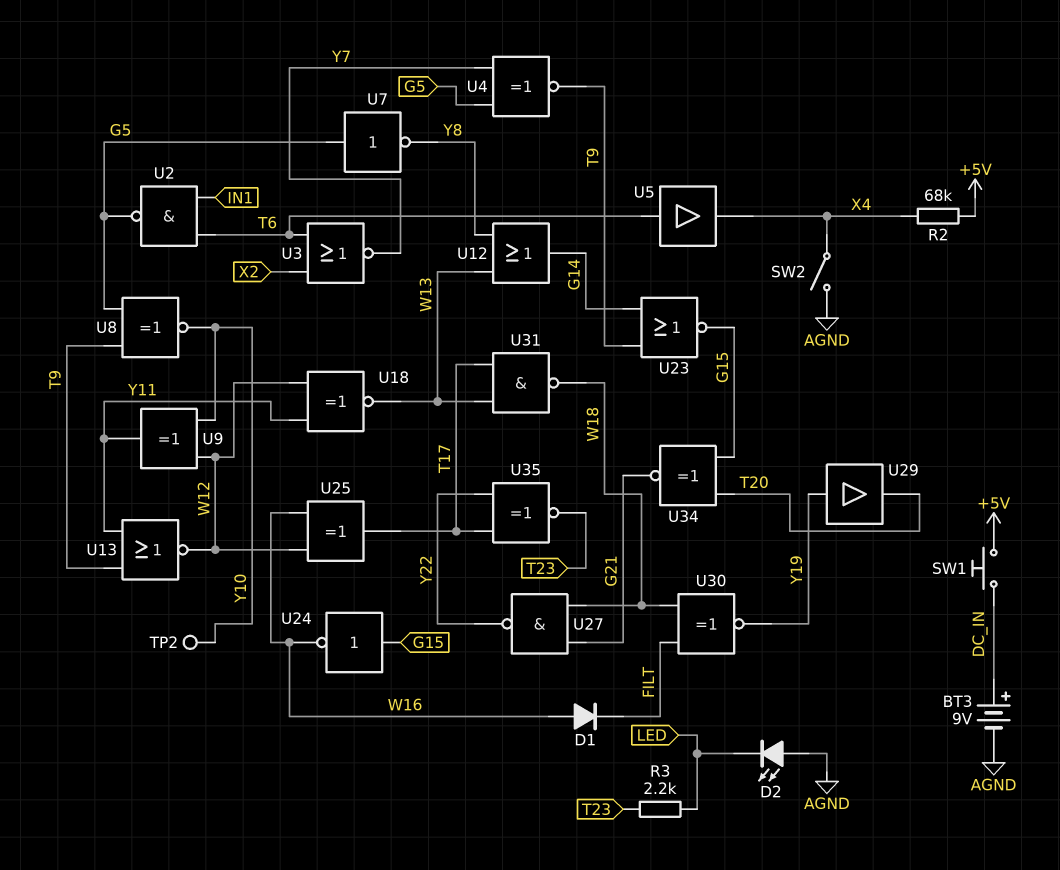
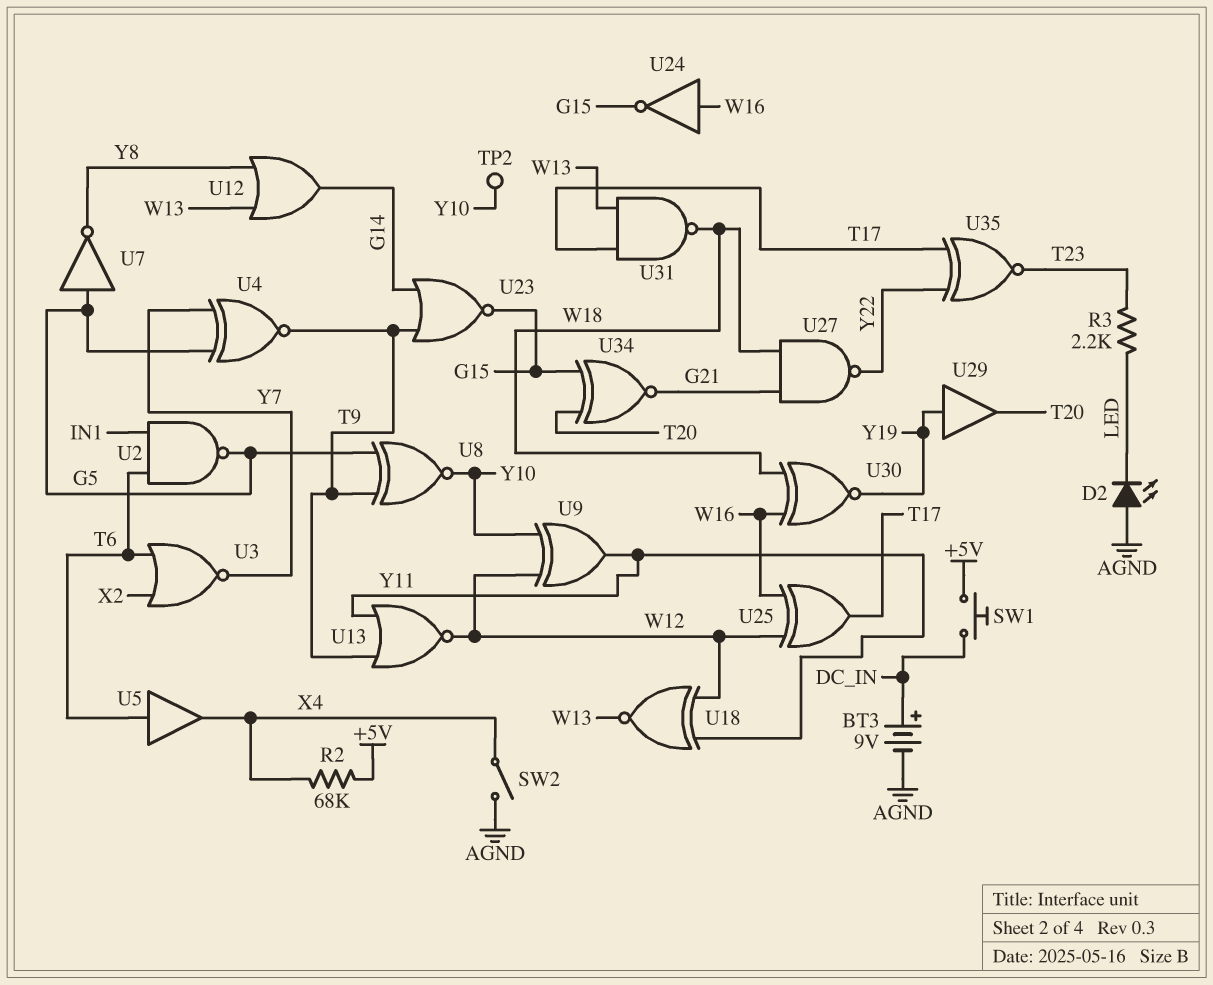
D1: diode (A W16, K FILT) -> none
U24: NOT (in G15, out W16) -> NOT (in W16, out G15)
U30: XNOR (in FILT, in W18, out Y19) -> XNOR (in W16, in W18, out Y19)

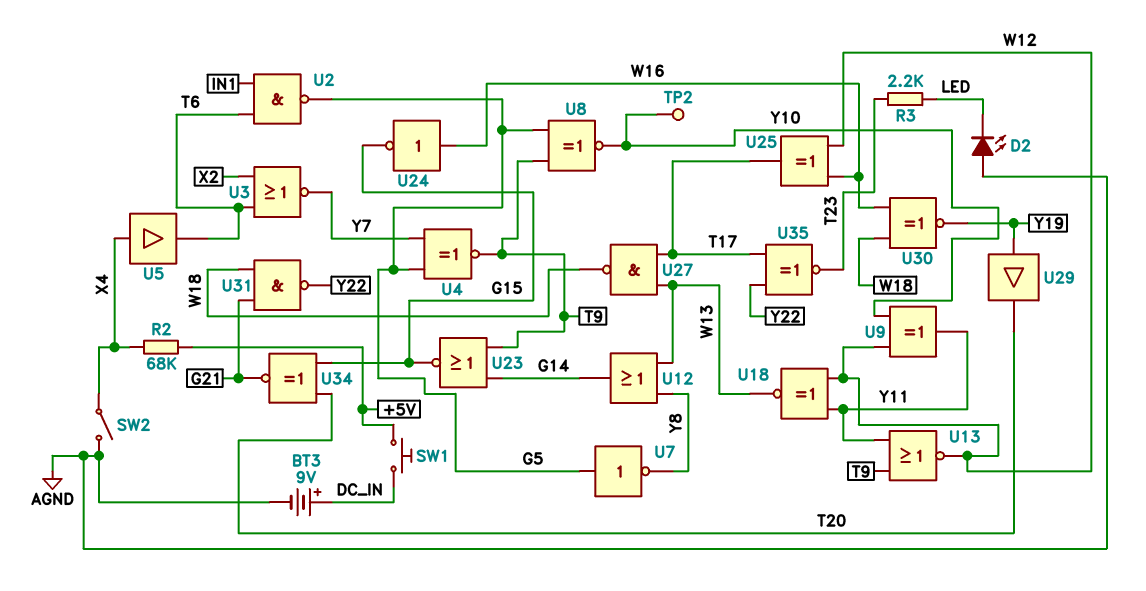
U5: buffer (in T6, out X4) -> buffer (in X4, out T6)
U27: NAND (in G21, in W18, out Y22) -> NAND (in T17, in W13, out W18)
U31: NAND (in T17, in W13, out W18) -> NAND (in G21, in W18, out Y22)

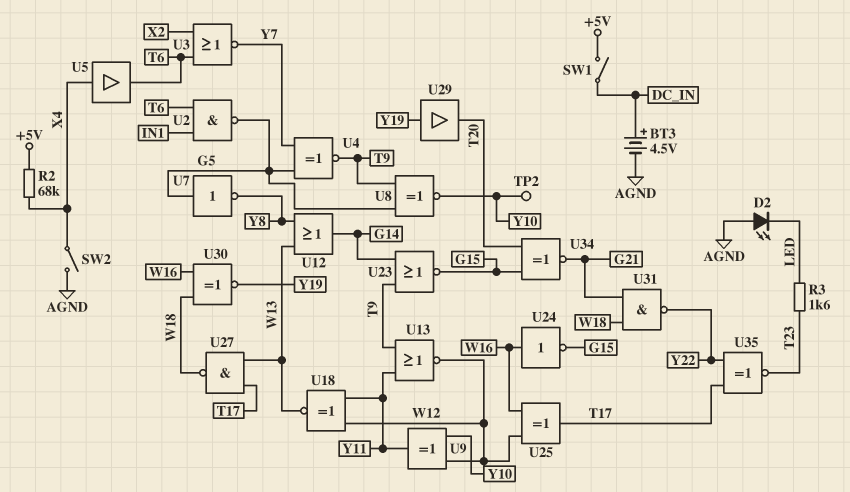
BT3: 9V (plus DC_IN, minus AGND) -> 4.5V (plus DC_IN, minus AGND)
R3: 2.2k (LED, T23) -> 1.6k (LED, T23)
SW1: button (+5V, DC_IN) -> switch (+5V, DC_IN)

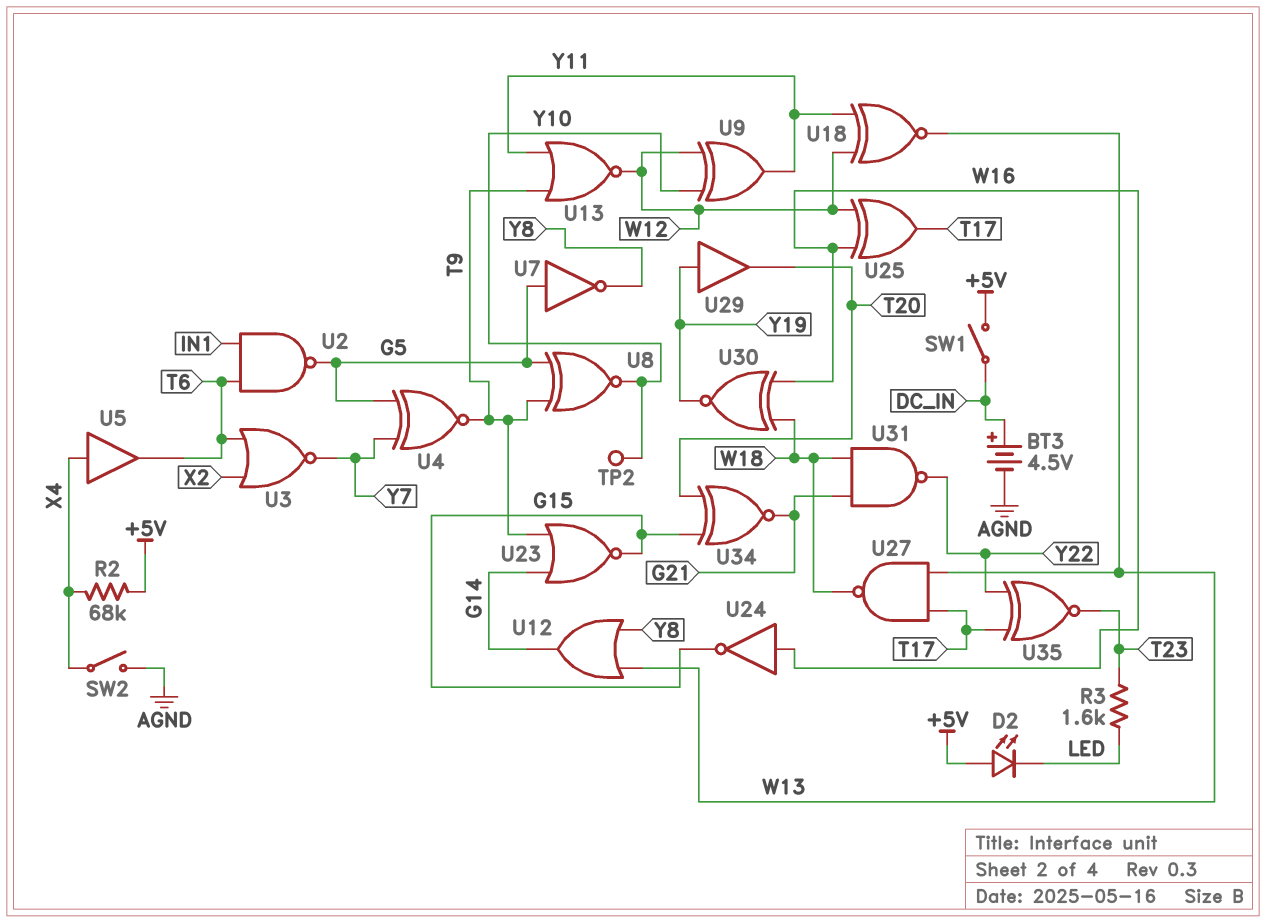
D2: LED (A AGND, K LED) -> LED (A +5V, K LED)

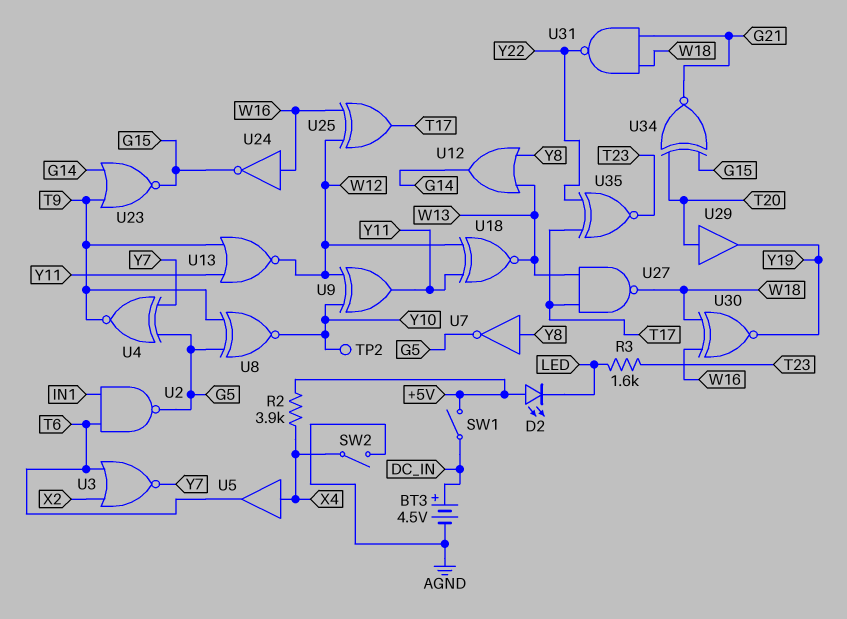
R2: 68k (+5V, X4) -> 3.9k (+5V, X4)
U7: NOT (in G5, out Y8) -> NOT (in Y8, out G5)
U29: buffer (in Y19, out T20) -> buffer (in T20, out Y19)

